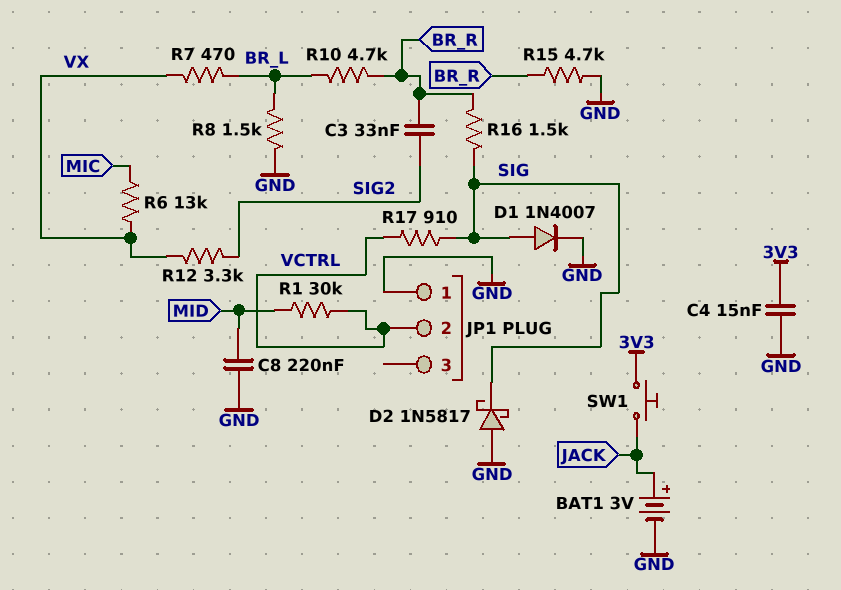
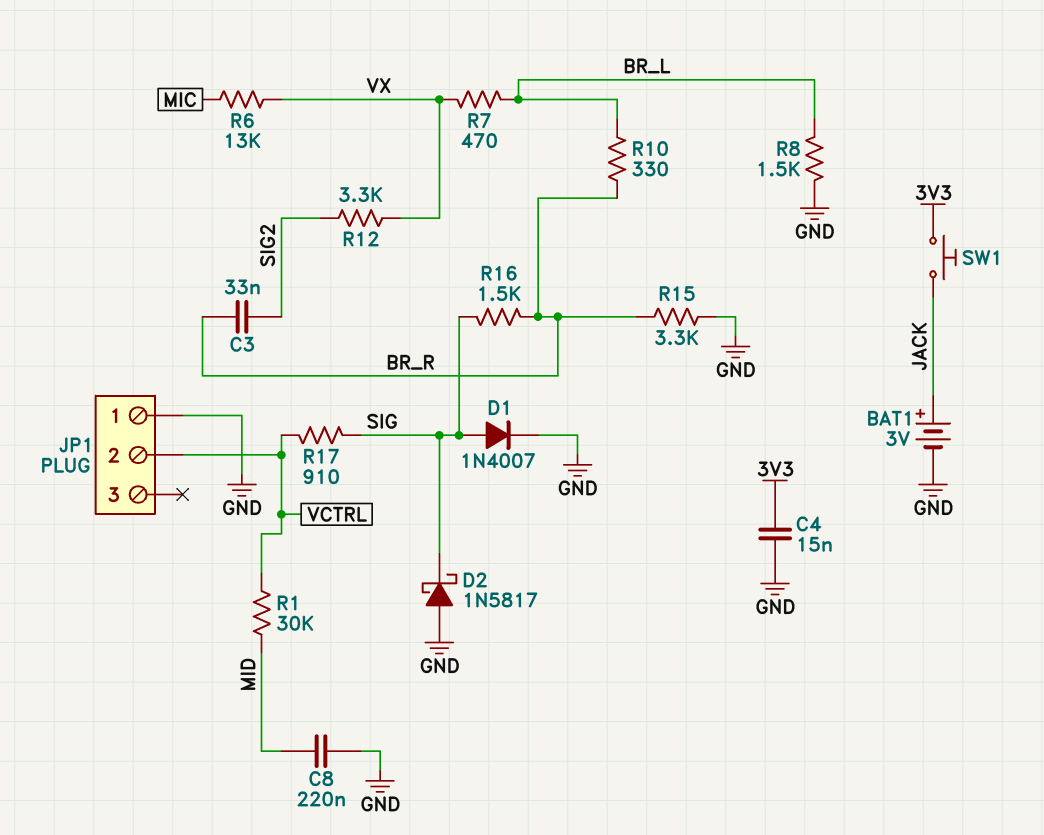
R10: 4.7k (BR_L, BR_R) -> 330 (BR_L, BR_R)
R15: 4.7k (BR_R, GND) -> 3.3k (BR_R, GND)

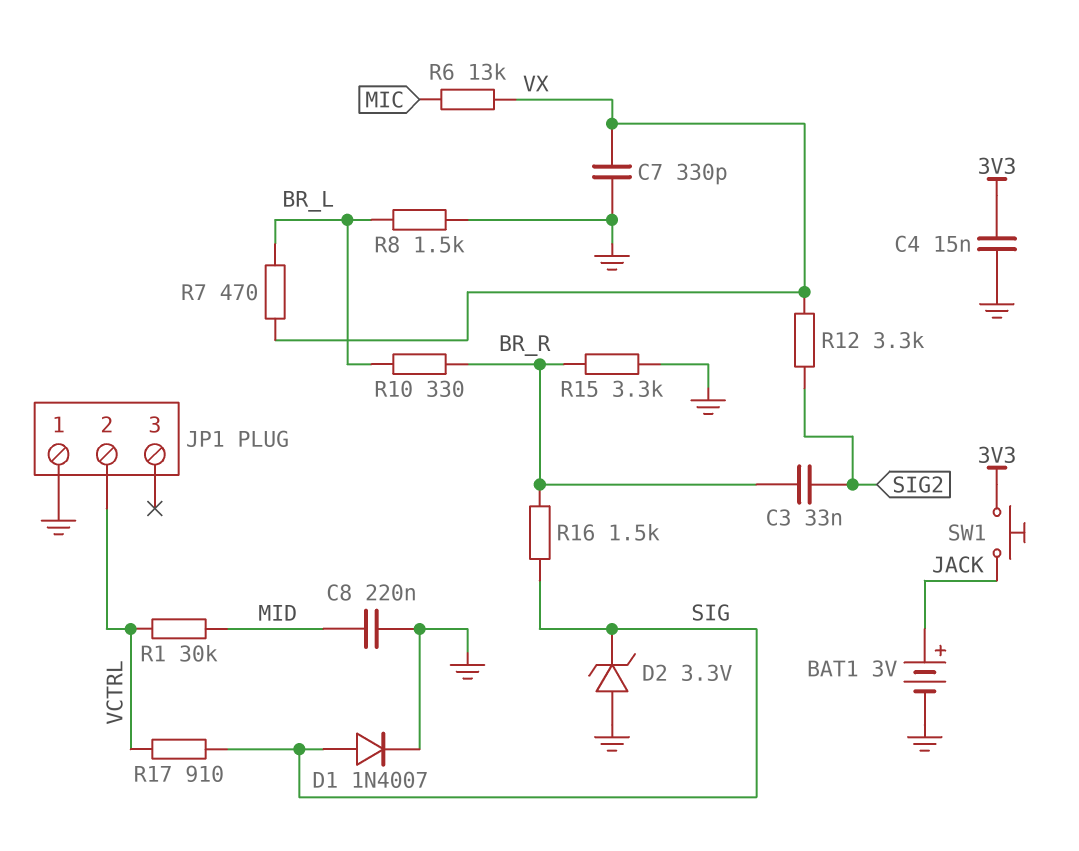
C7: none -> 330pF (GND, VX)
D2: schottky 1N5817 (A GND, K SIG) -> zener 3.3V (A GND, K SIG)

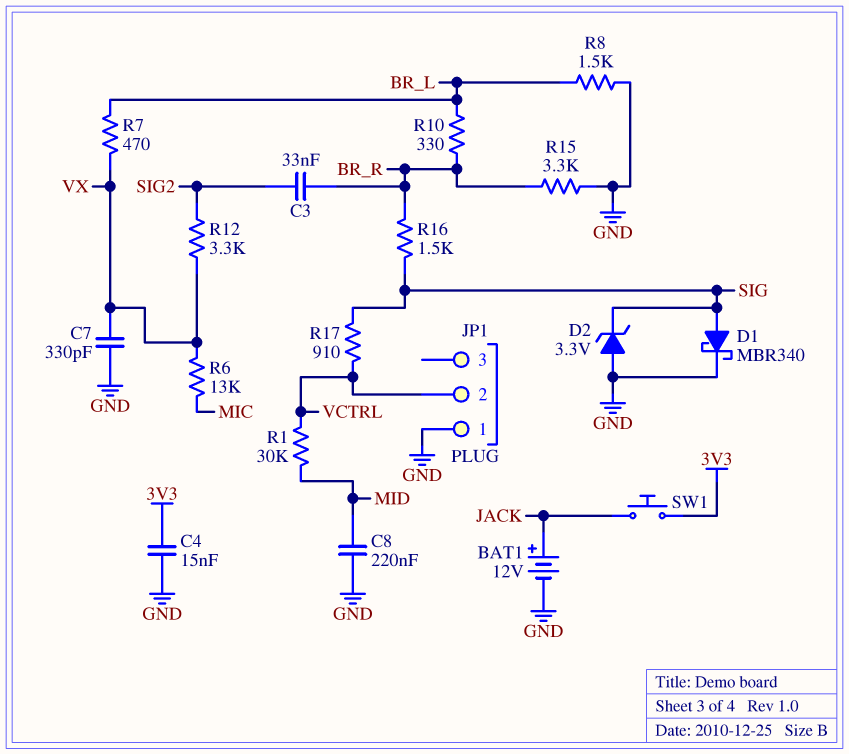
BAT1: 3V (plus JACK, minus GND) -> 12V (plus JACK, minus GND)
D1: diode 1N4007 (A SIG, K GND) -> schottky MBR340 (A SIG, K GND)

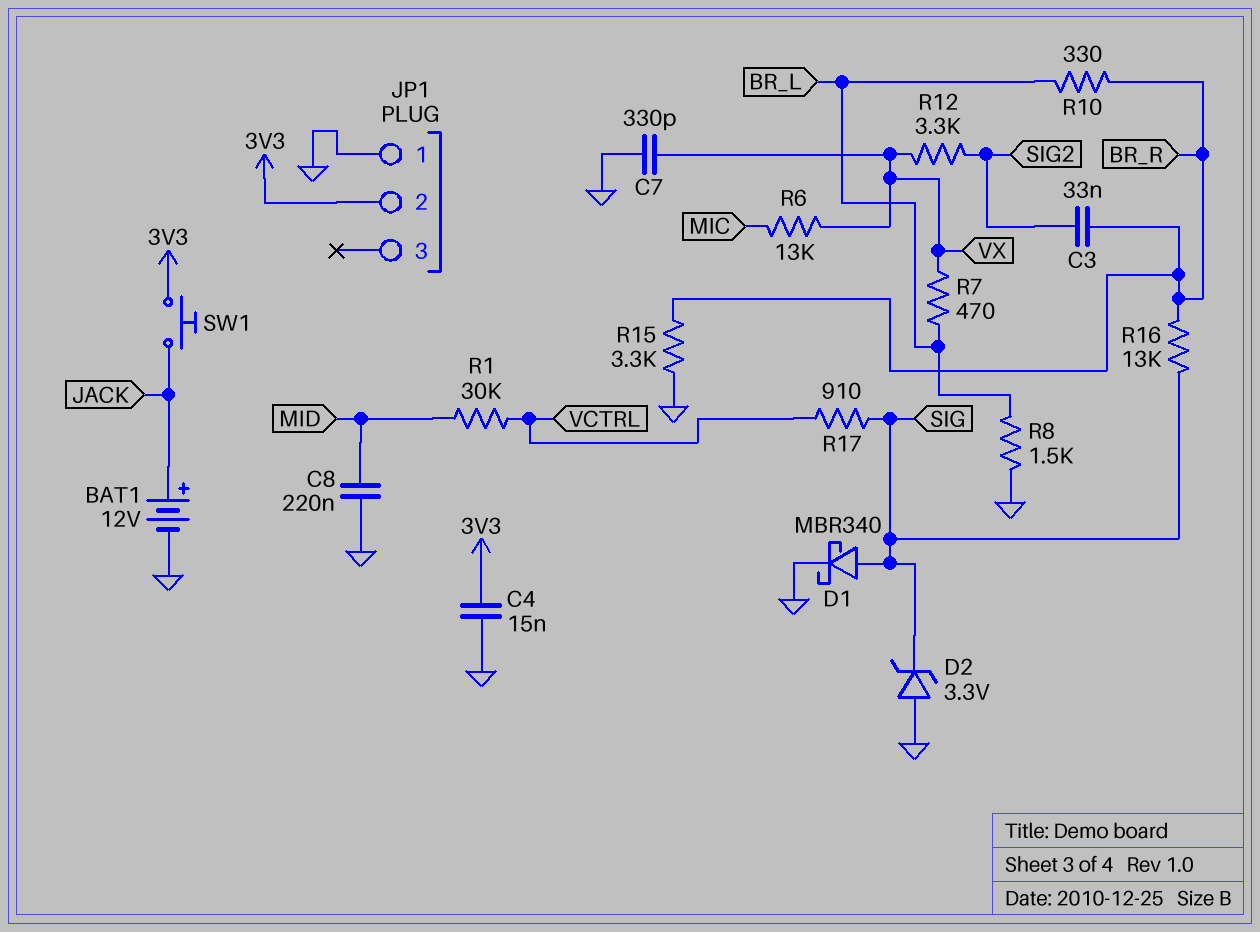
JP1 pin 2: VCTRL -> 3V3
R16: 1.5k (BR_R, SIG) -> 13k (BR_R, SIG)

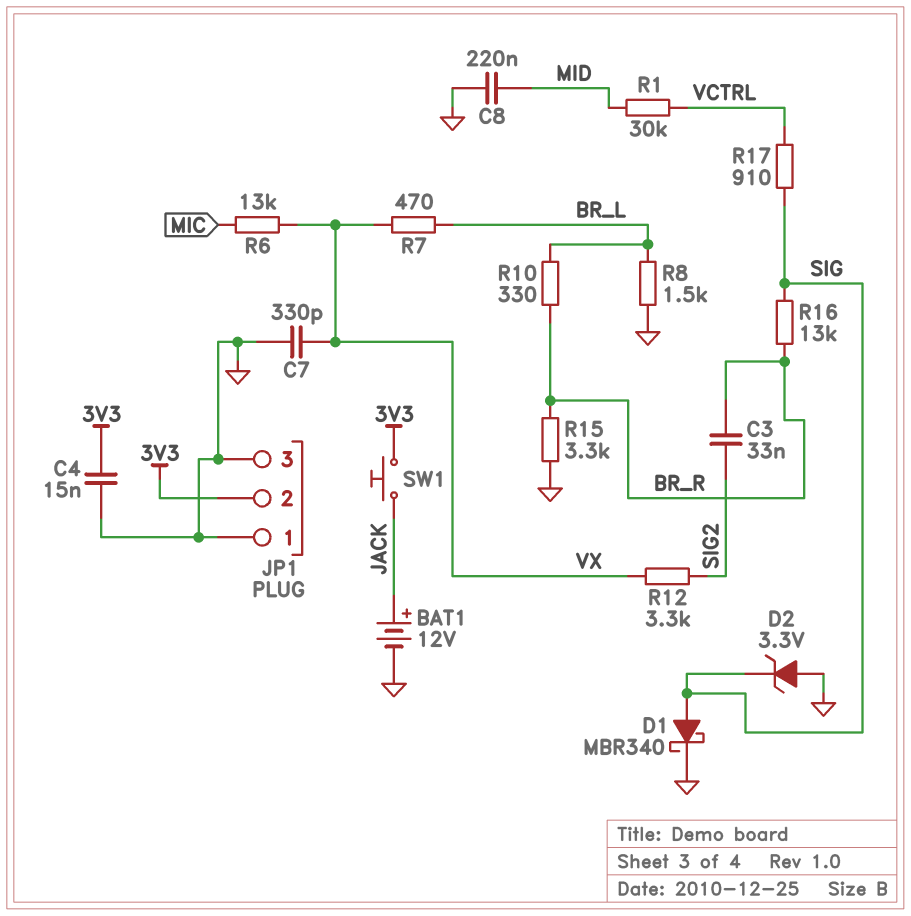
JP1 pin 3: none -> GND

